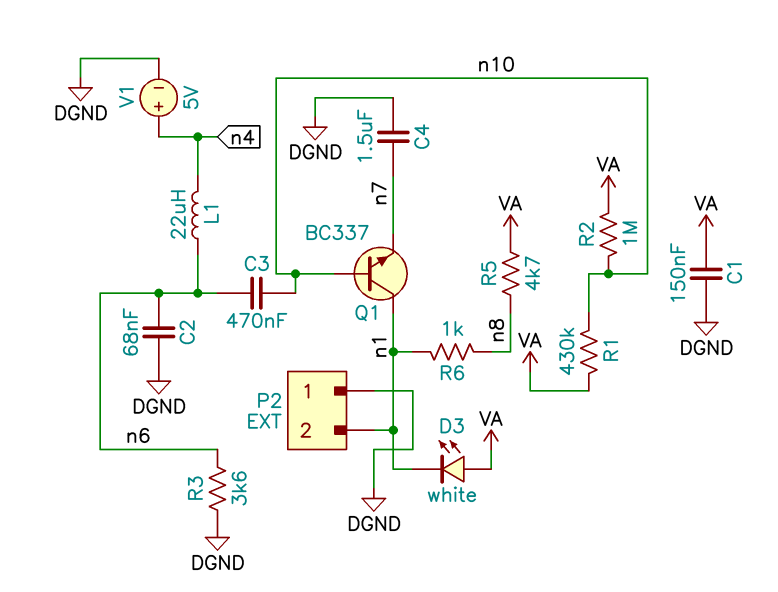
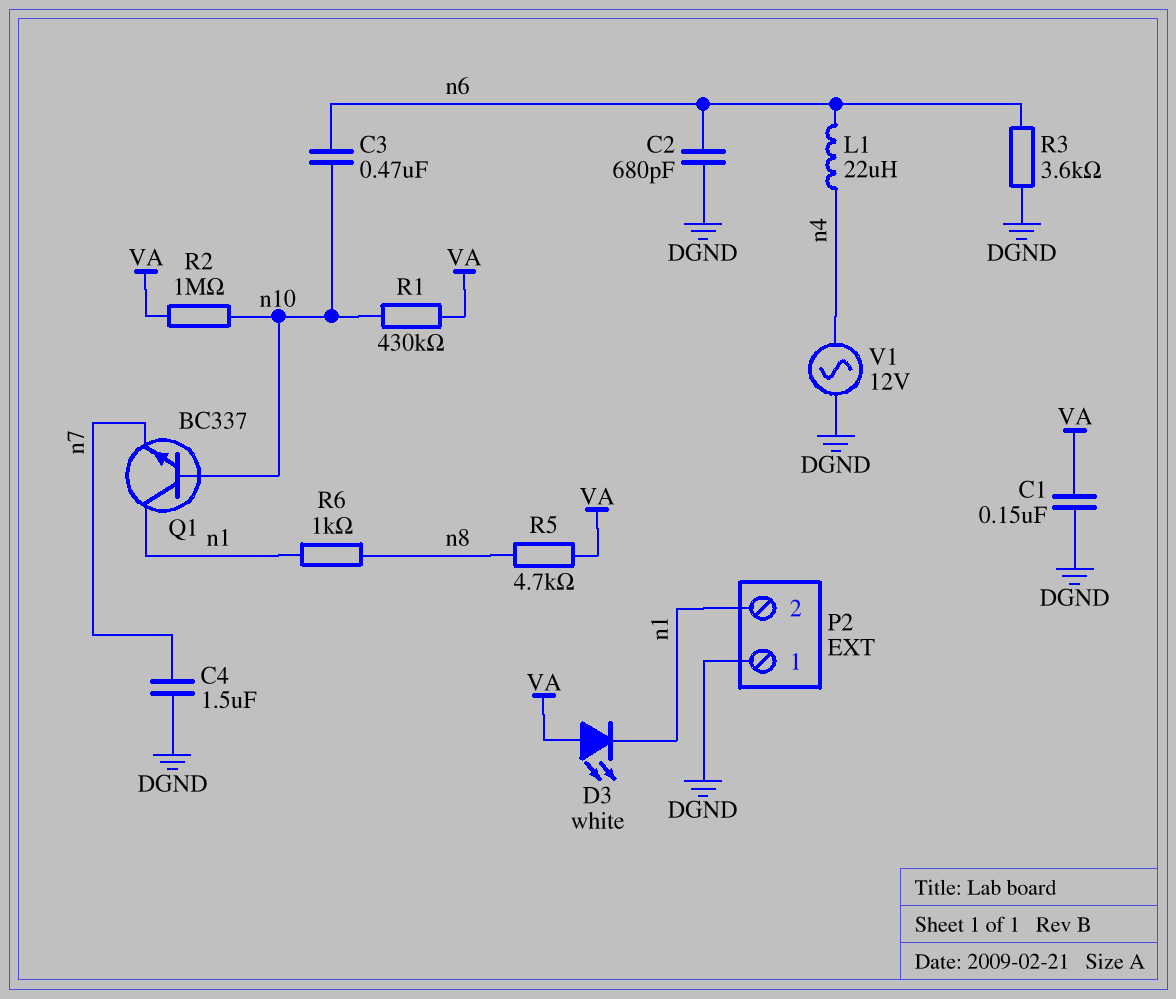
C2: 68nF (DGND, n6) -> 680pF (DGND, n6)
V1: 5V (plus n4, minus DGND) -> AC 12V (DGND, n4)

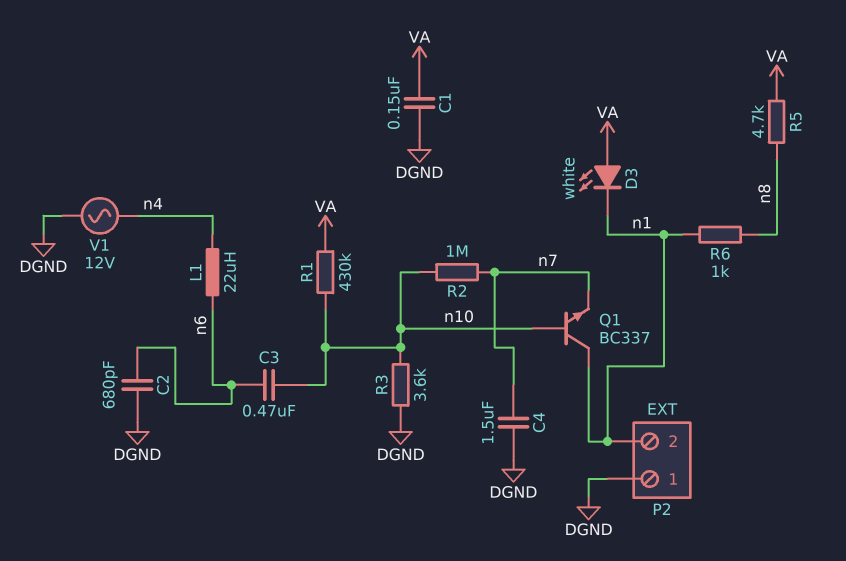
R2: 1M (VA, n10) -> 1M (n7, n10)
R3: 3.6k (DGND, n6) -> 3.6k (DGND, n10)

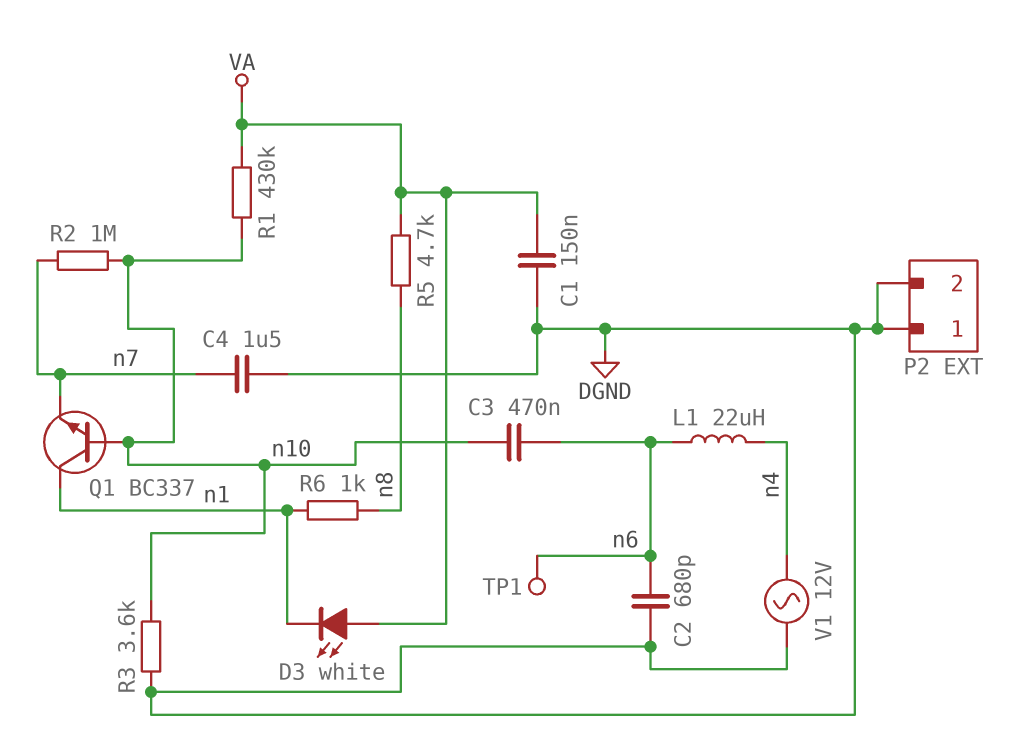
P2 pin 2: n1 -> DGND
TP1: none -> test point (n6)

